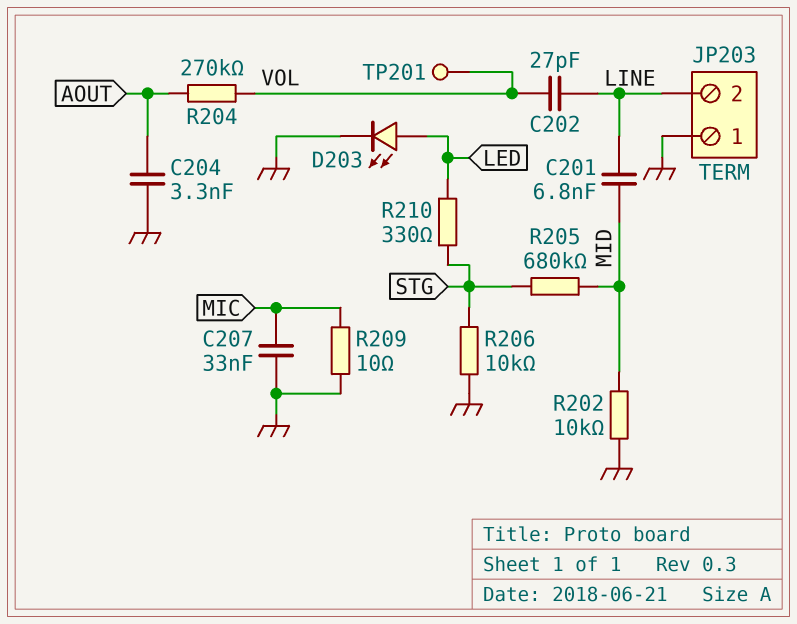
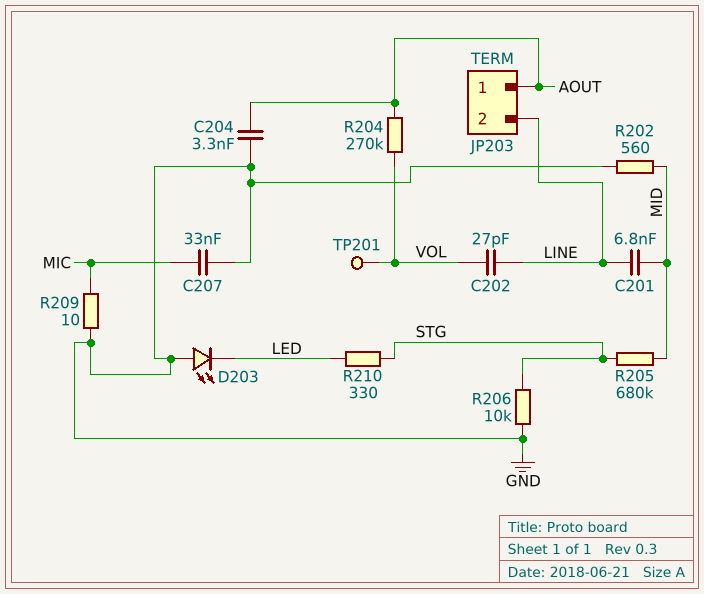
D203: LED (A LED, K GND) -> LED (A GND, K LED)
JP203 pin 1: GND -> AOUT
R202: 10k (GND, MID) -> 560 (GND, MID)

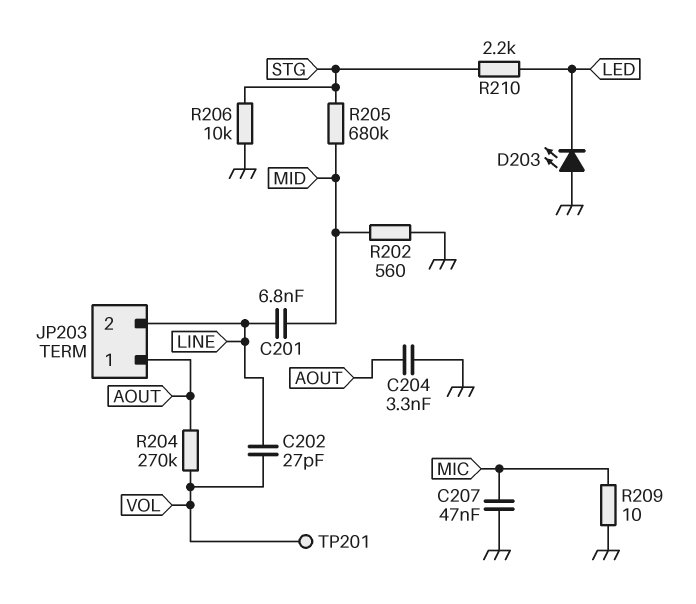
C207: 33nF (GND, MIC) -> 47nF (GND, MIC)
R210: 330 (LED, STG) -> 2.2k (LED, STG)

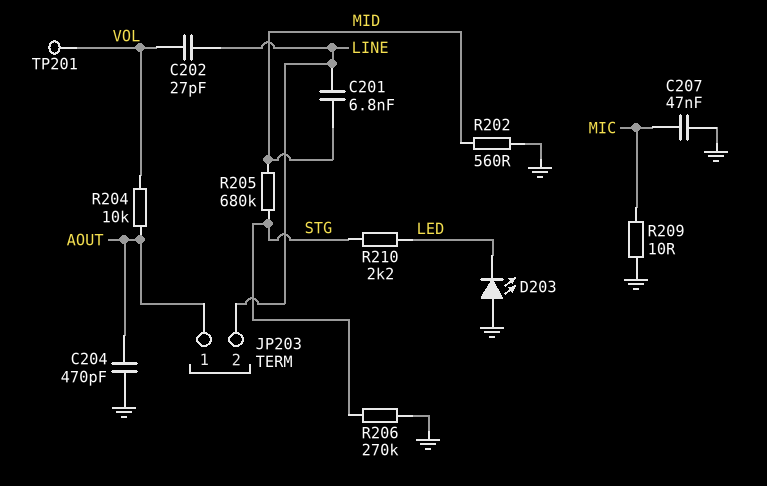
C204: 3.3nF (AOUT, GND) -> 470pF (AOUT, GND)
R204: 270k (AOUT, VOL) -> 10k (AOUT, VOL)
R206: 10k (GND, STG) -> 270k (GND, STG)

